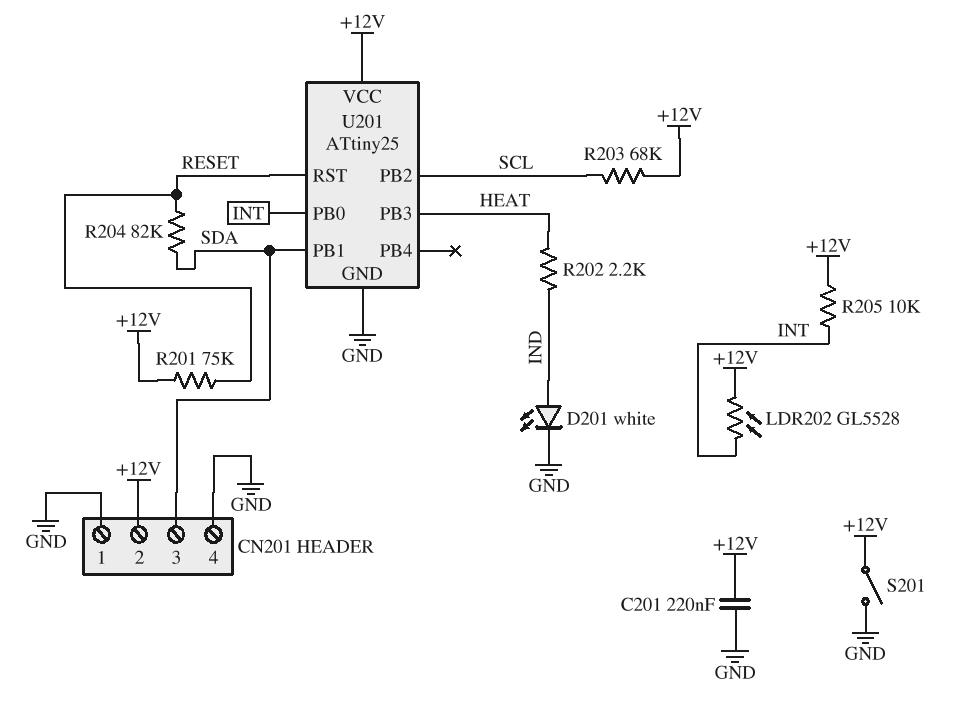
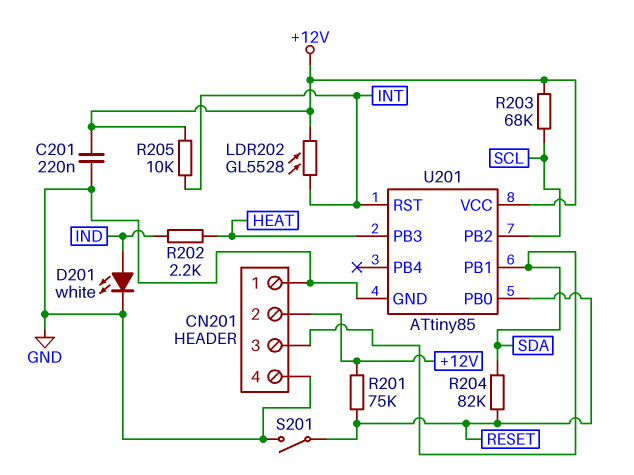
S201: switch (+12V, GND) -> switch (GND, RESET)
U201: ATtiny25 -> ATtiny85
U201 pin PB0: INT -> RESET
U201 pin RST: RESET -> INT

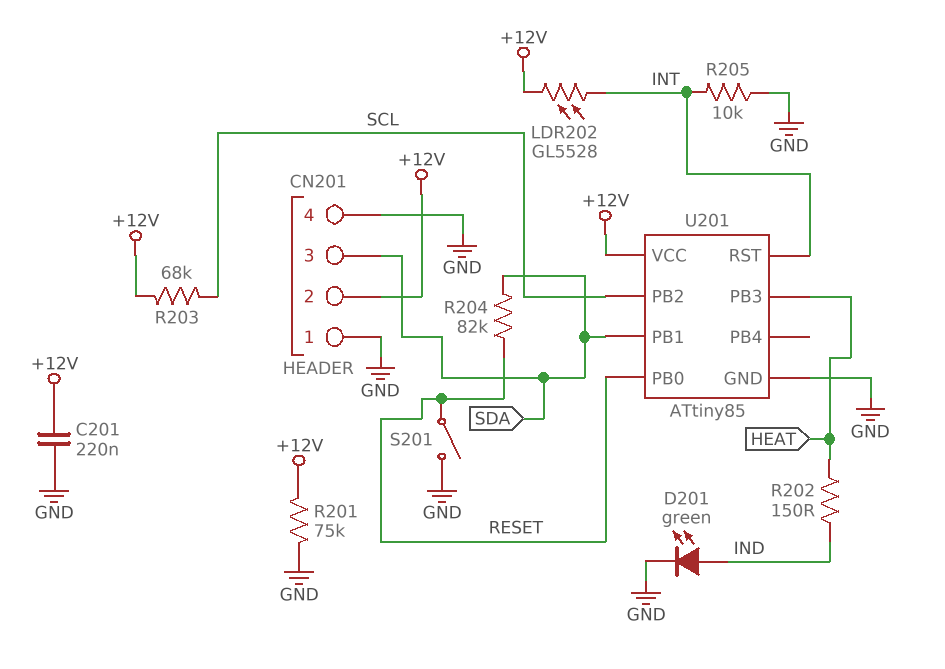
D201: LED white (A IND, K GND) -> LED green (A IND, K GND)
R201: 75k (+12V, RESET) -> 75k (+12V, GND)
R202: 2.2k (HEAT, IND) -> 150 (HEAT, IND)
R205: 10k (+12V, INT) -> 10k (GND, INT)

